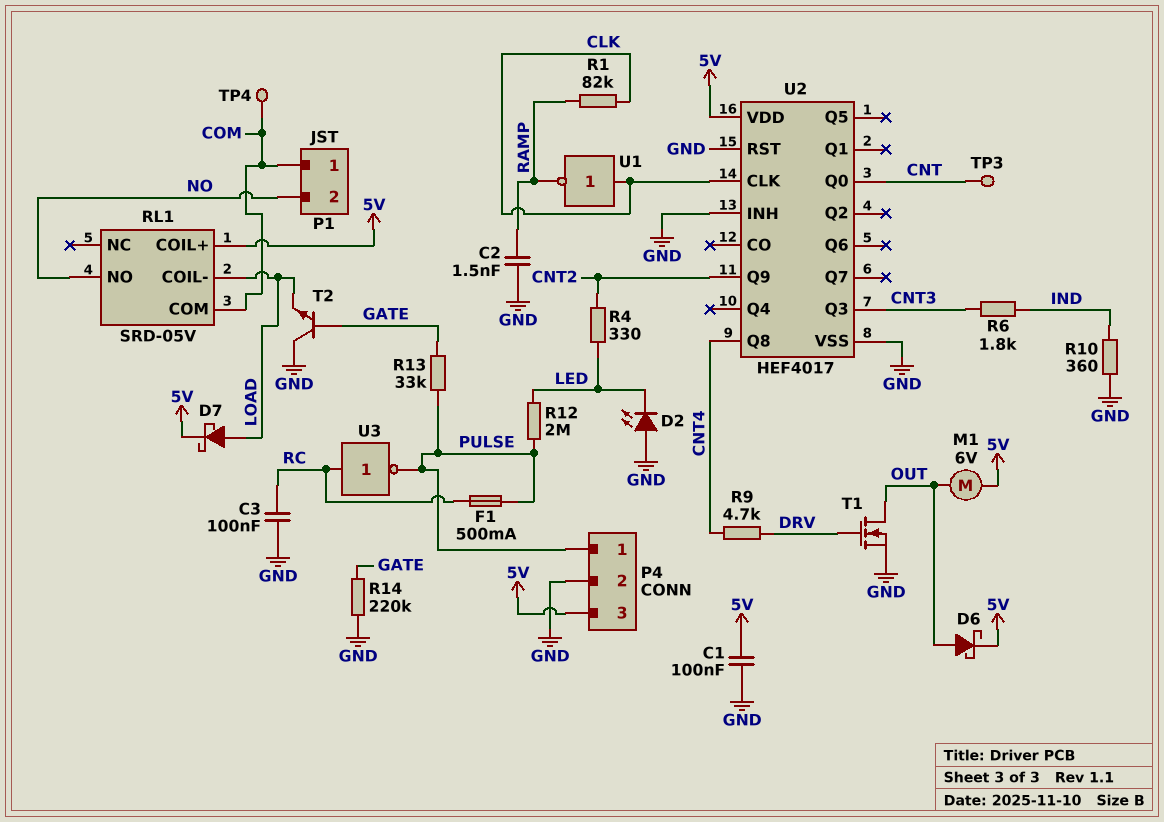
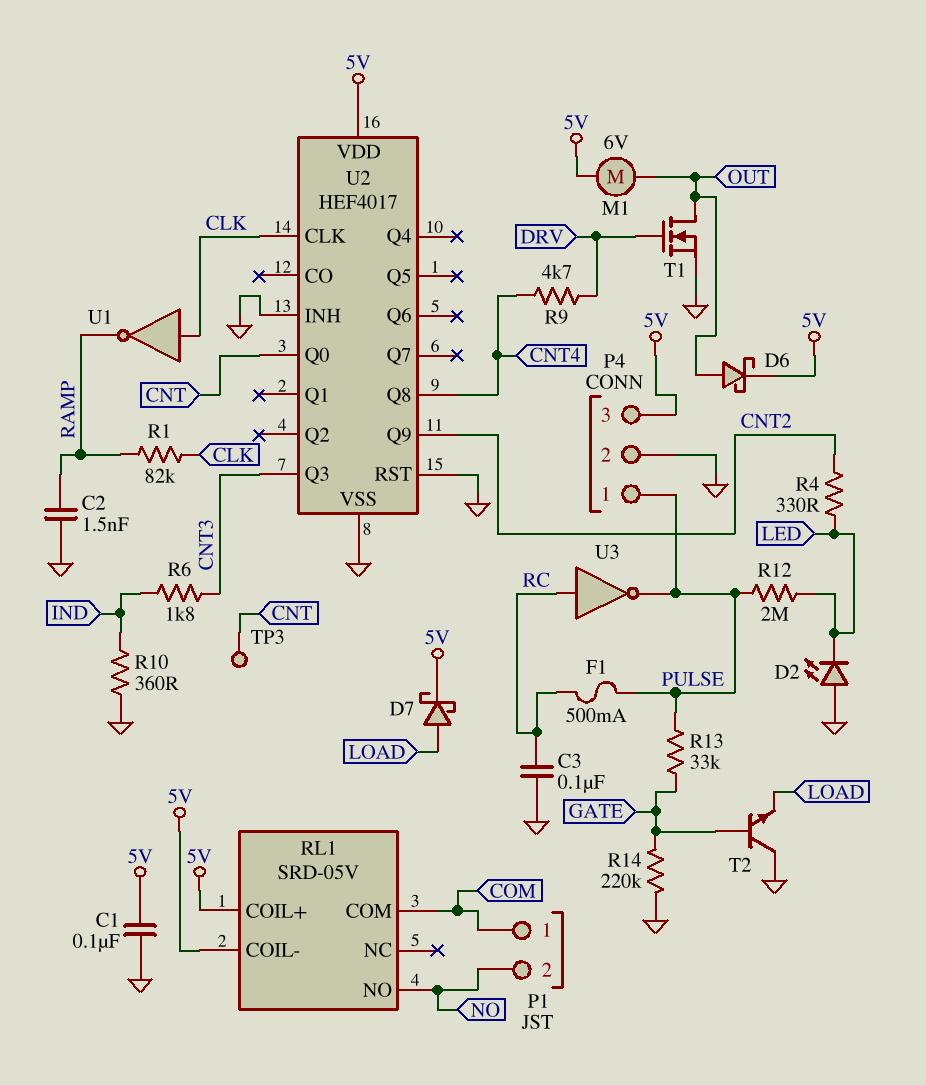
RL1 pin COIL-: LOAD -> 5V
TP4: test point (COM) -> none

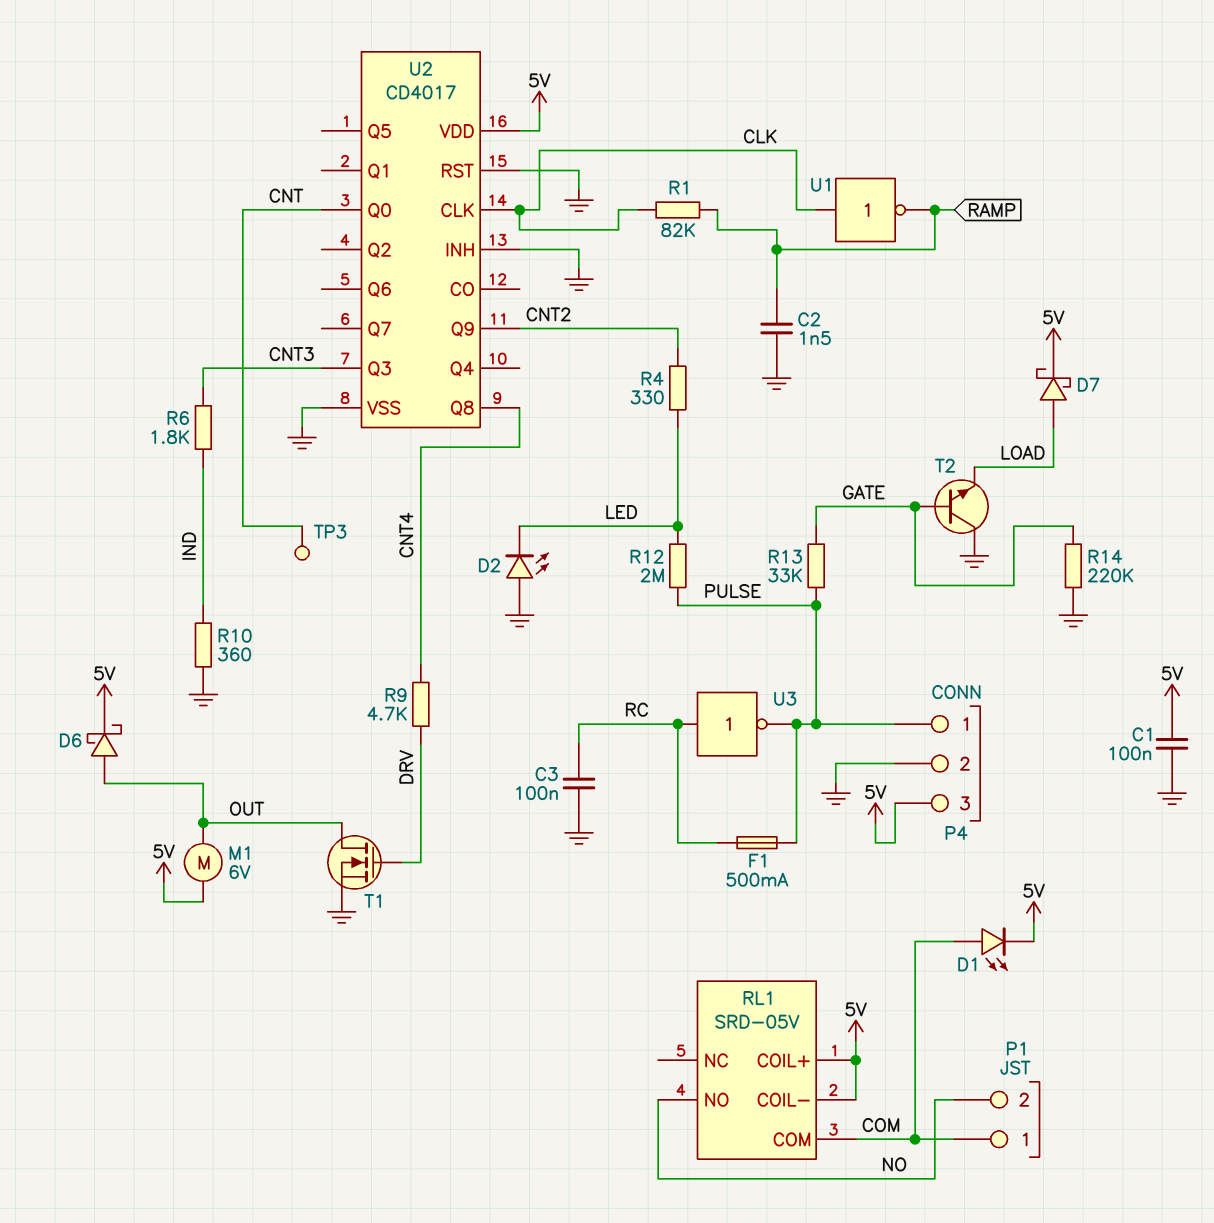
D1: none -> LED (A COM, K 5V)
U2: HEF4017 -> CD4017

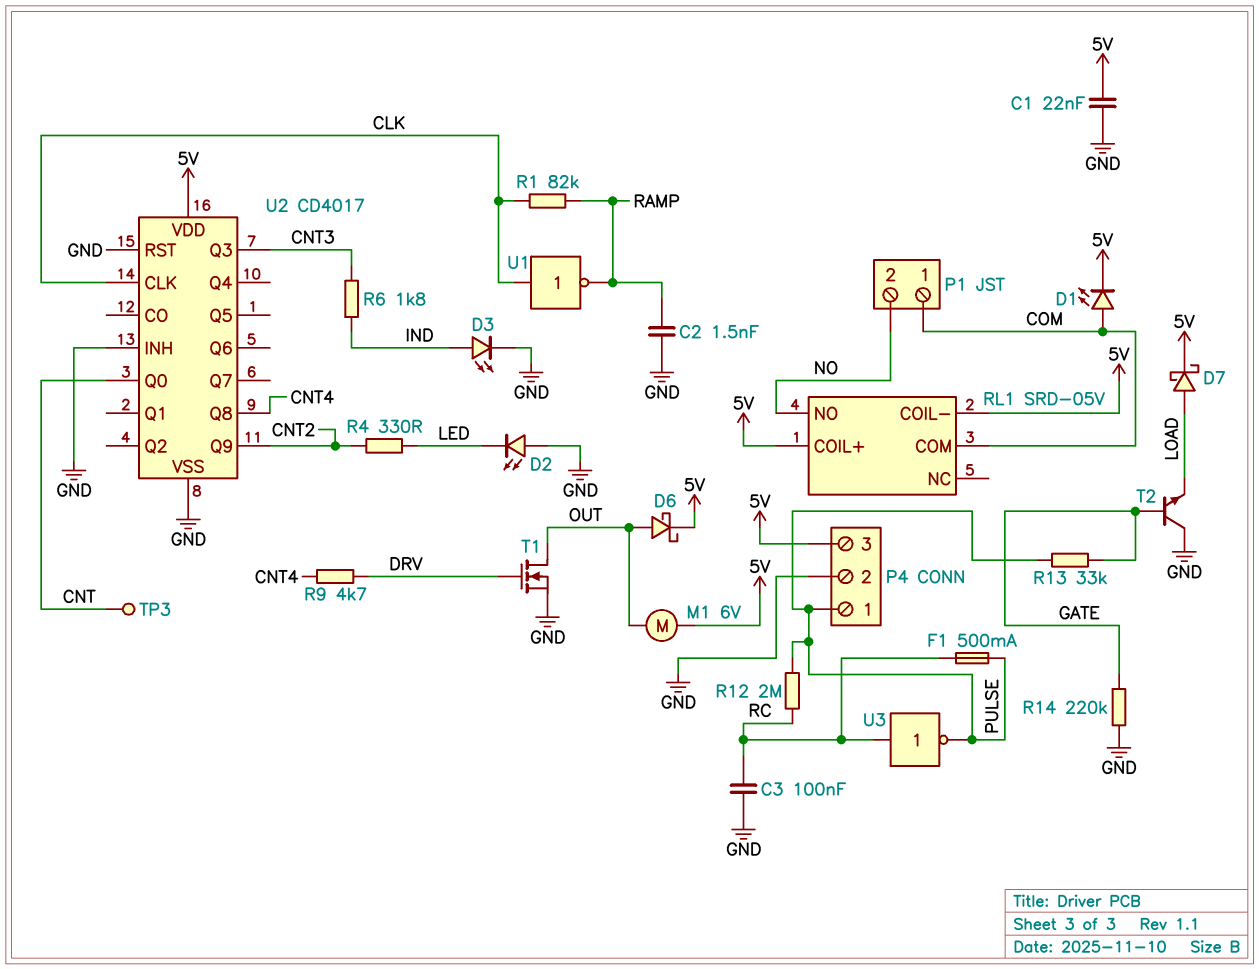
C1: 100nF (5V, GND) -> 22nF (5V, GND)
D3: none -> LED (A IND, K GND)
R10: 360 (GND, IND) -> none
R12: 2M (LED, PULSE) -> 2M (PULSE, RC)

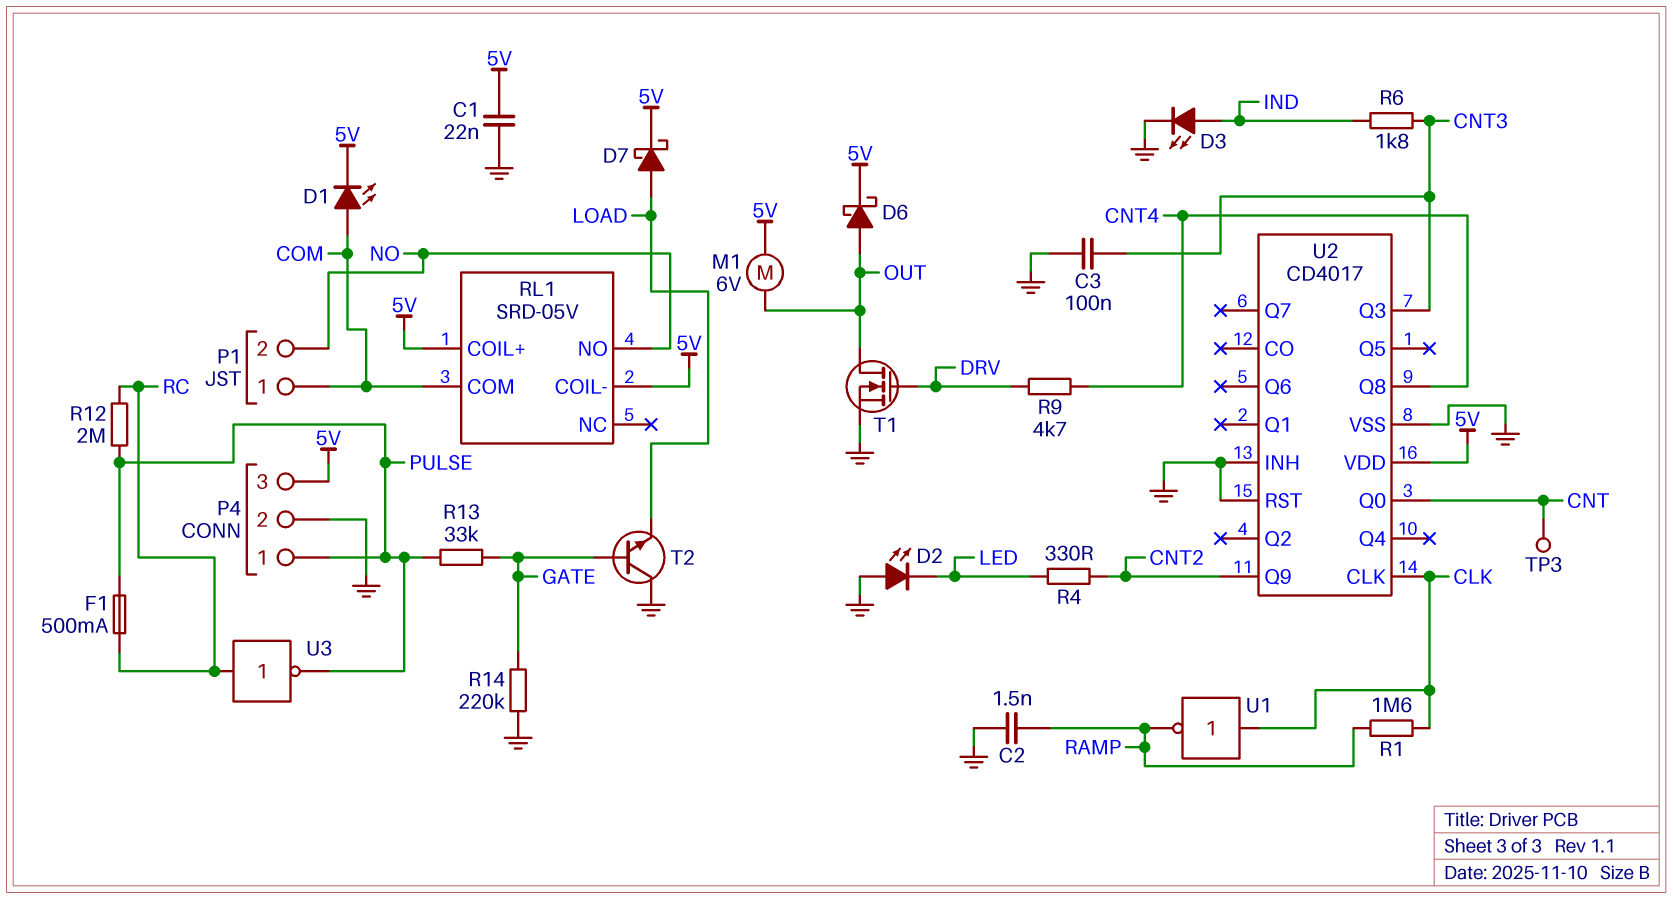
C3: 100nF (GND, RC) -> 100nF (CNT3, GND)
R1: 82k (CLK, RAMP) -> 1.6M (CLK, RAMP)

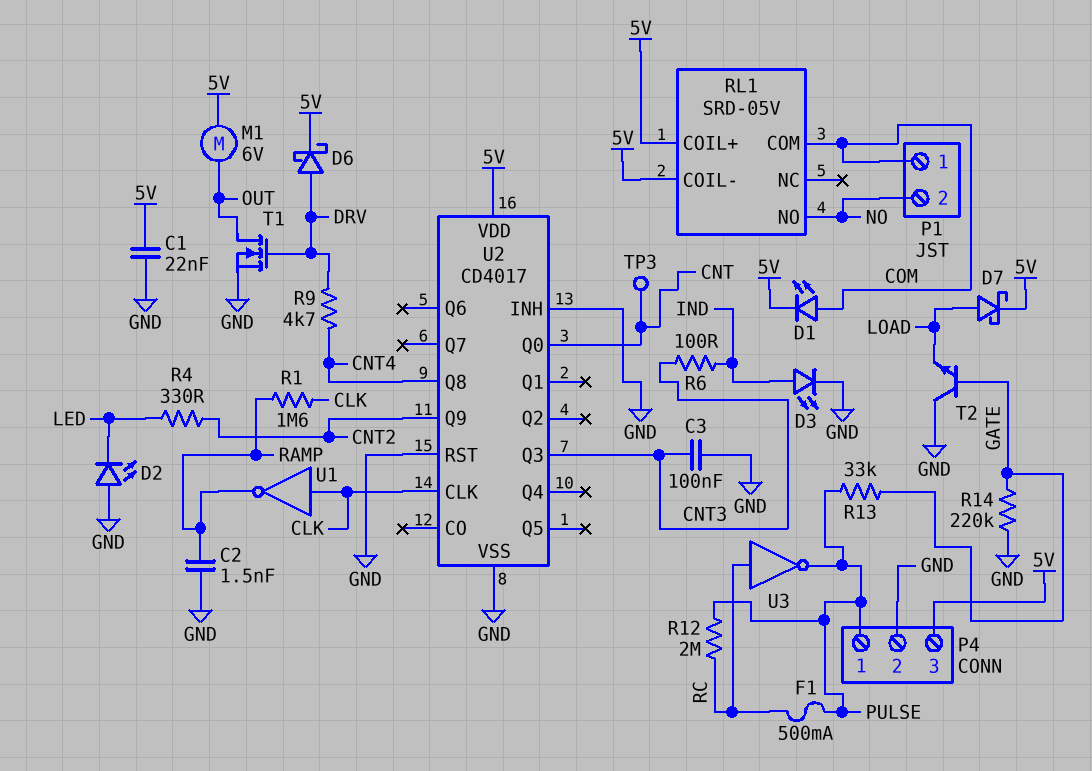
D6: schottky (A OUT, K 5V) -> schottky (A DRV, K 5V)
R6: 1.8k (CNT3, IND) -> 100 (CNT3, IND)

